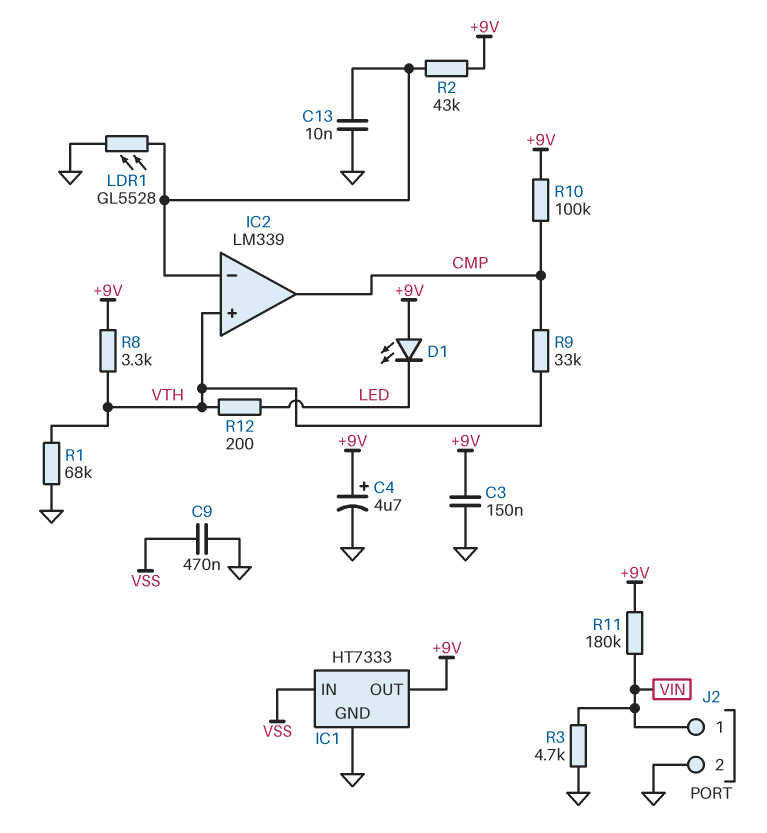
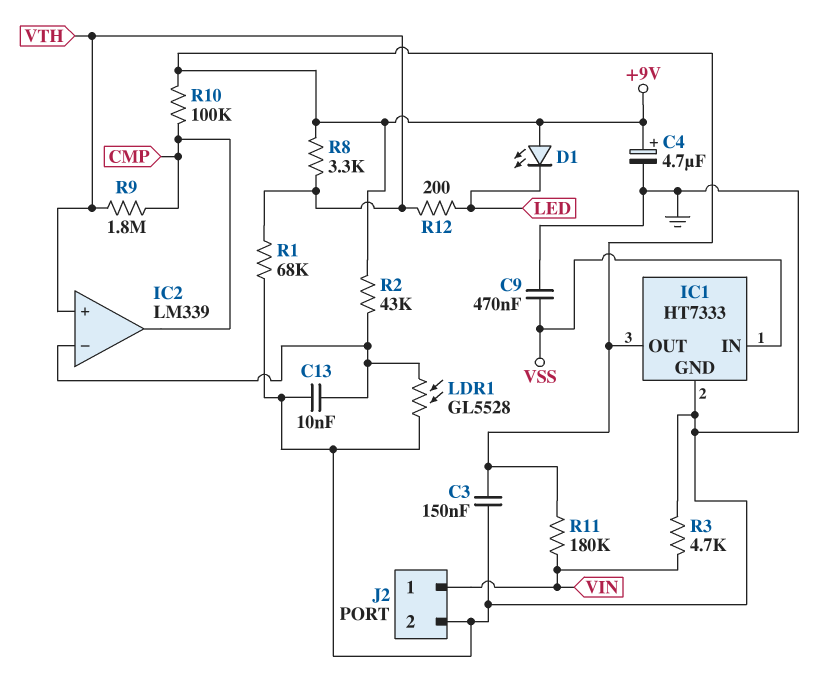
R9: 33k (CMP, VTH) -> 1.8M (CMP, VTH)

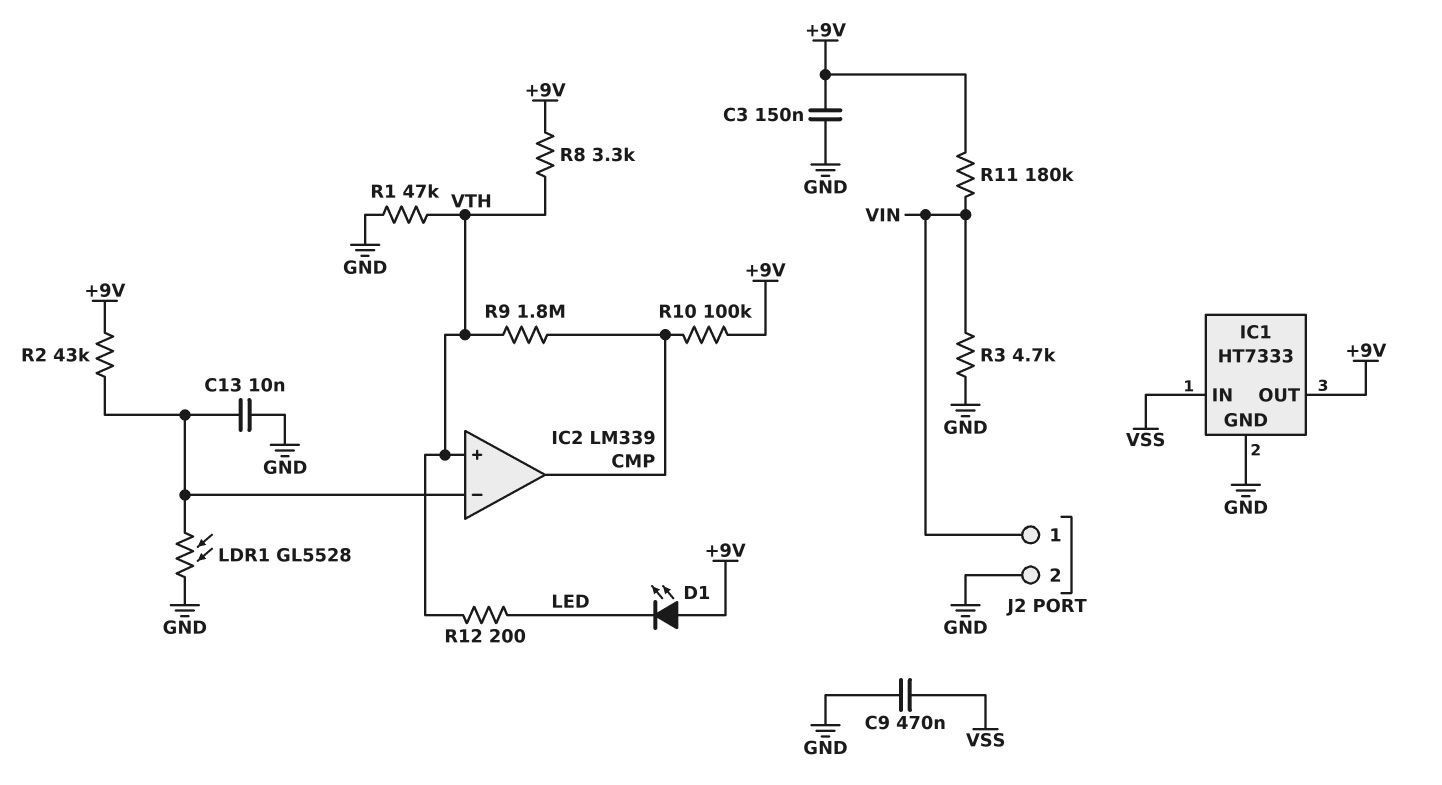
C4: 4.7uF (plus +9V, minus GND) -> none
R1: 68k (GND, VTH) -> 47k (GND, VTH)

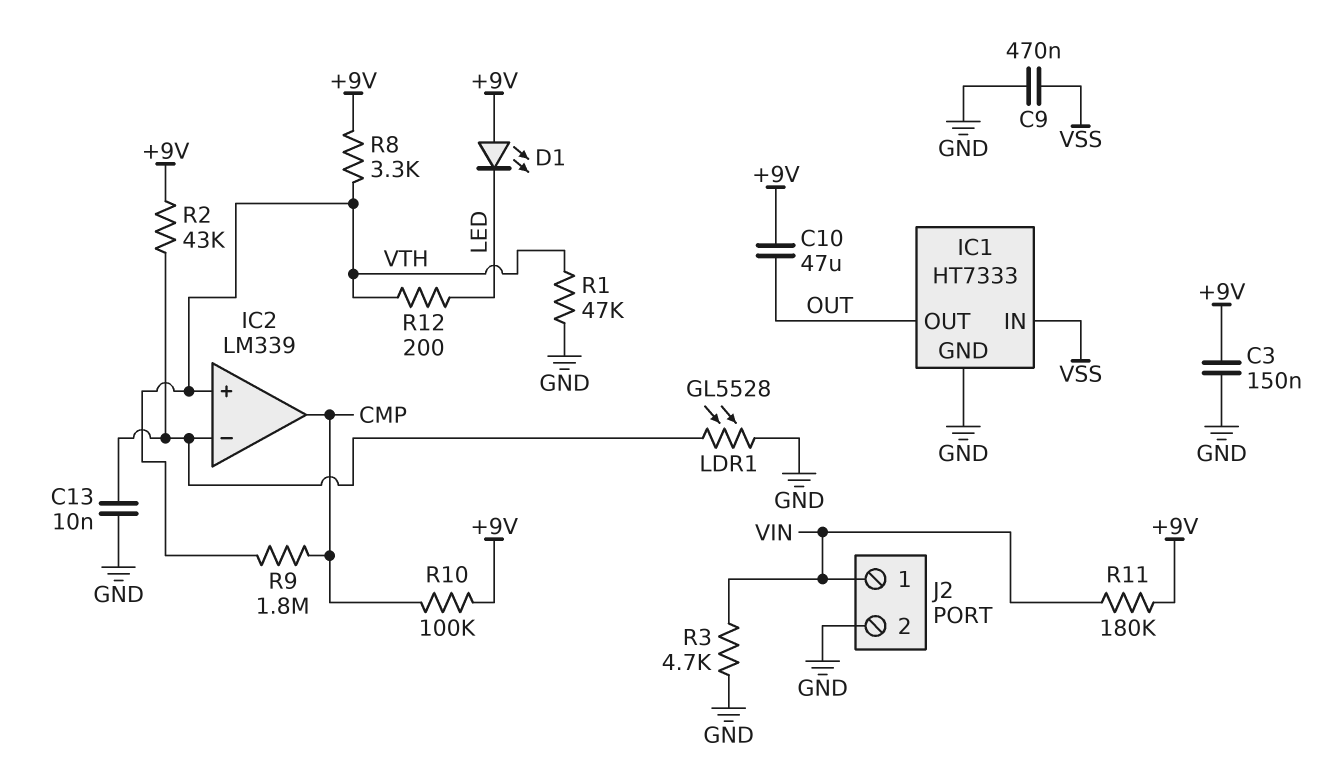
C10: none -> 47uF (+9V, OUT)
IC1 pin OUT: +9V -> OUT

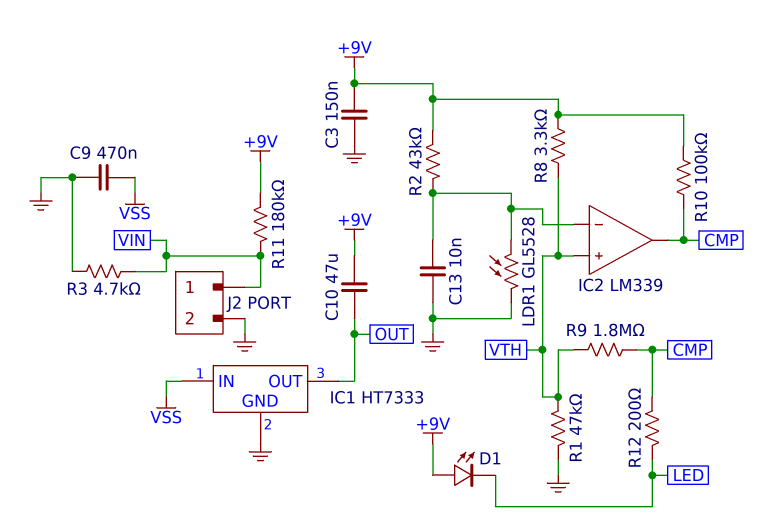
R12: 200 (LED, VTH) -> 200 (CMP, LED)

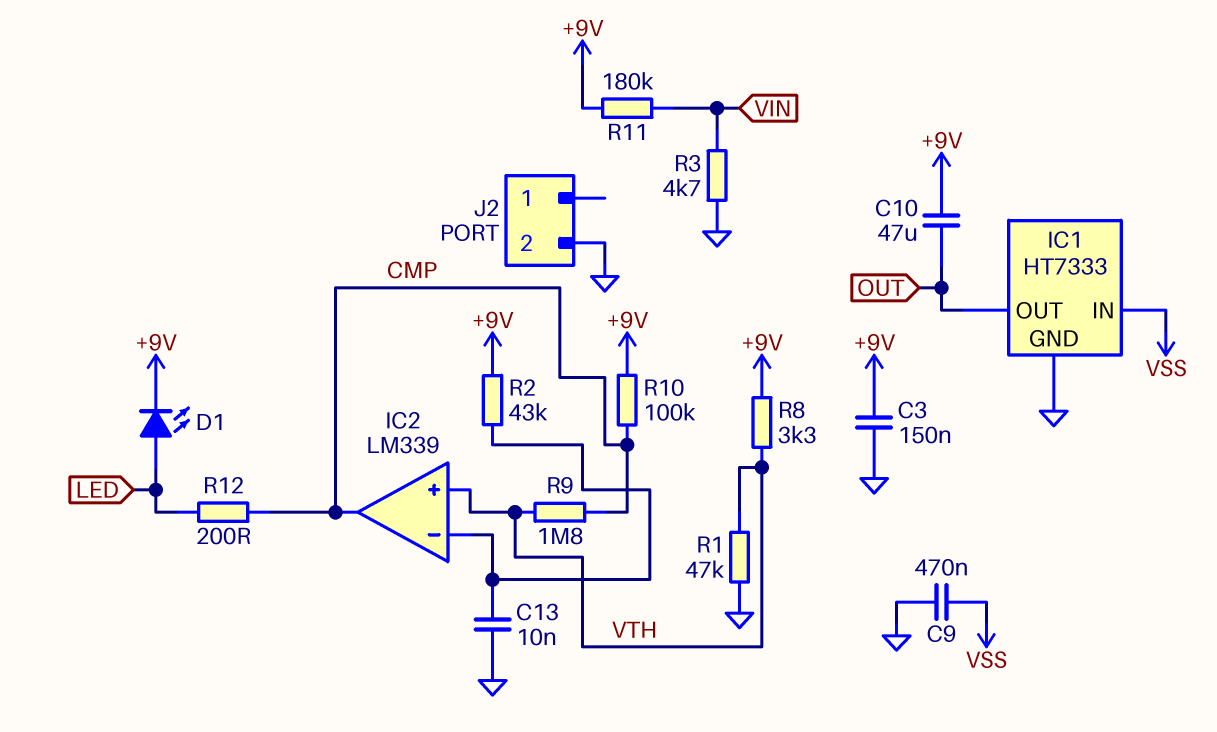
D1: LED (A +9V, K LED) -> LED (A LED, K +9V)
J2 pin 1: VIN -> none
LDR1: GL5528 (GND, IC2/in-) -> none

